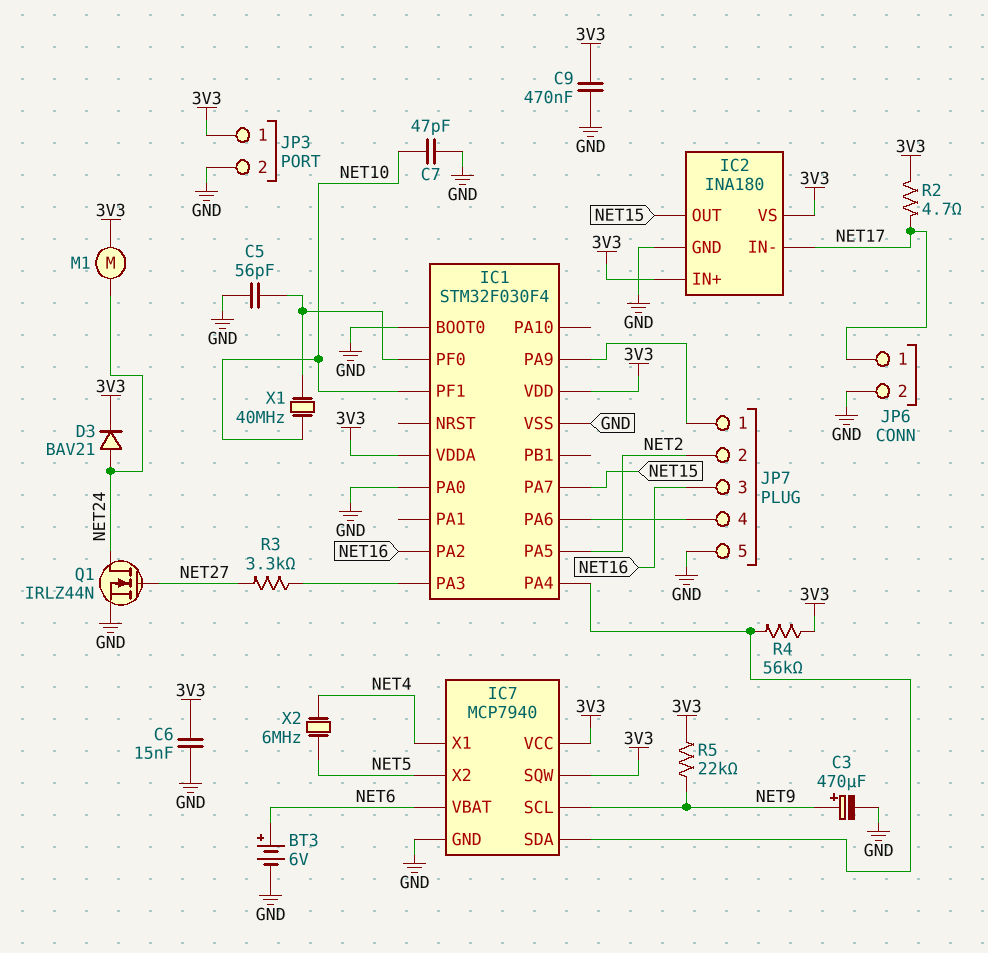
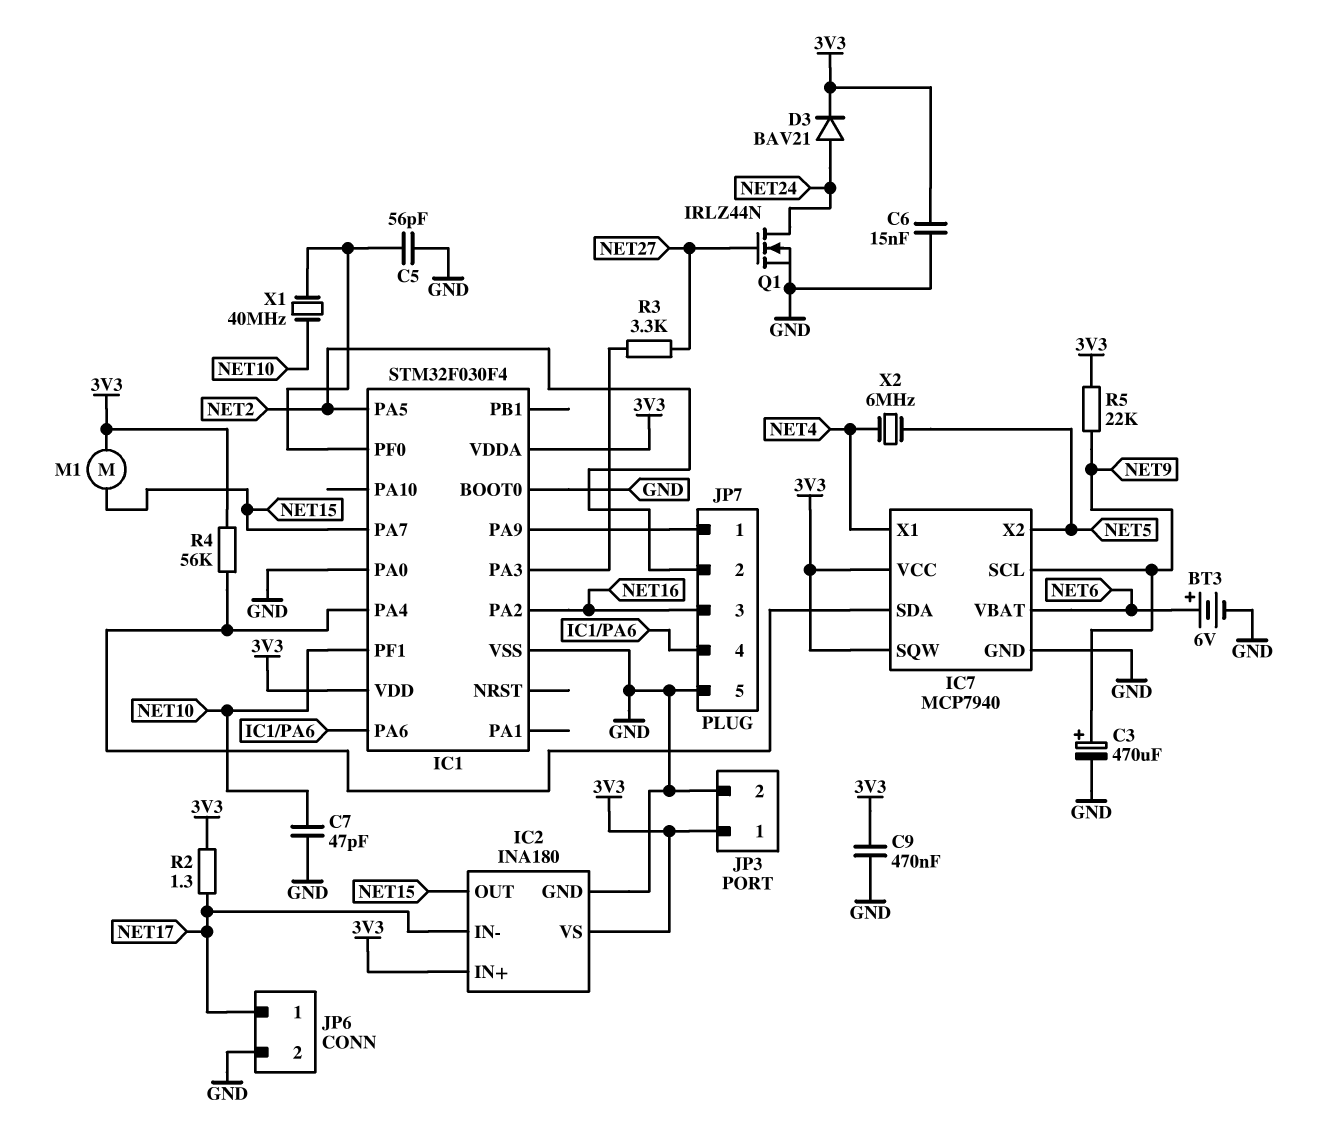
M1: motor (3V3, NET24) -> motor (3V3, NET15)
R2: 4.7 (3V3, NET17) -> 1.3 (3V3, NET17)

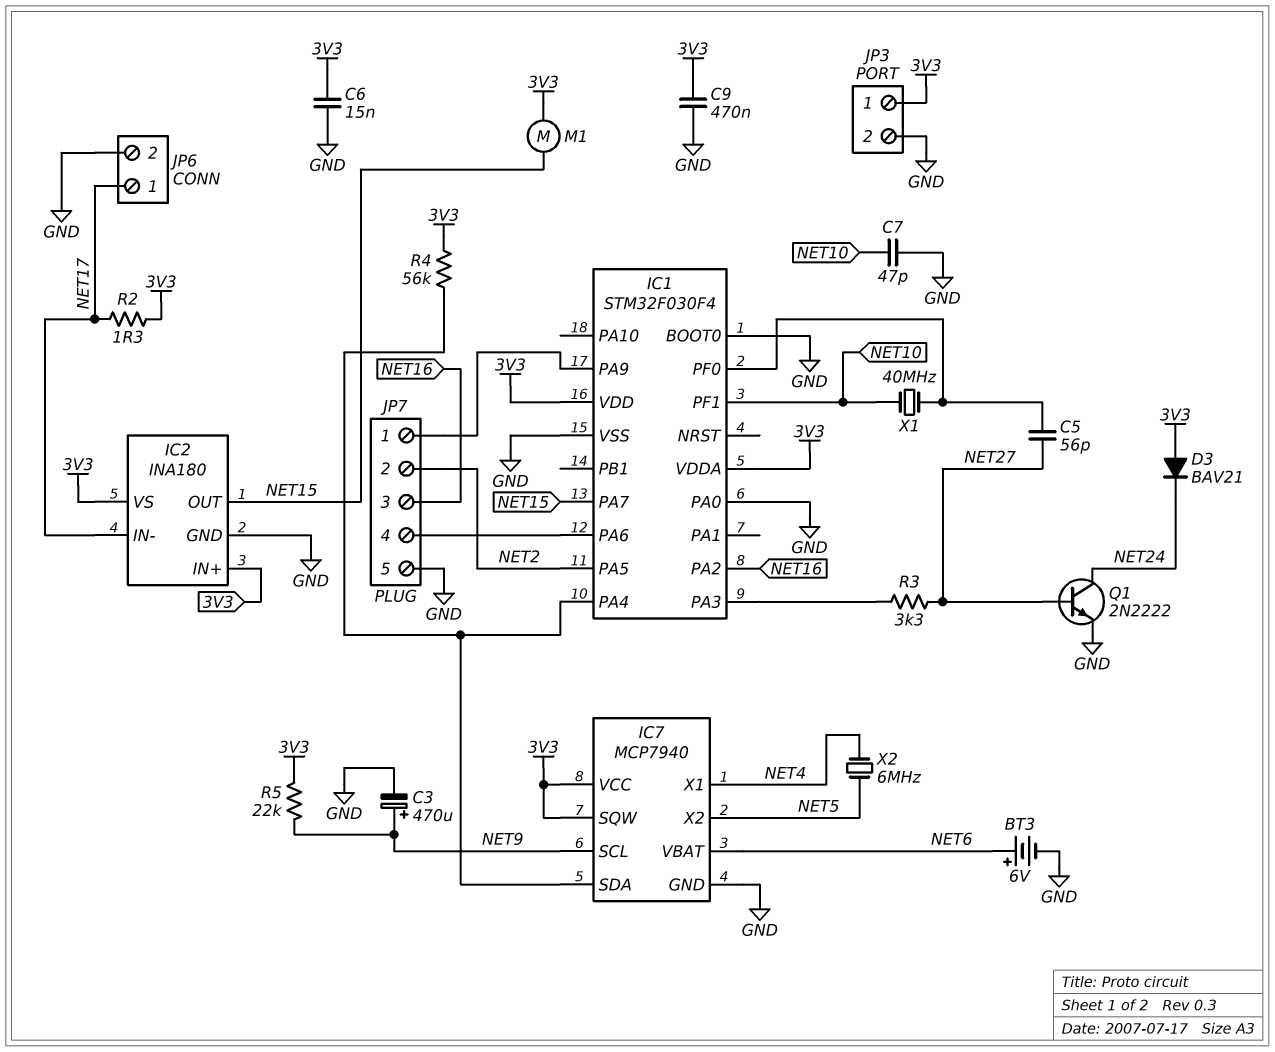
C5: 56pF (GND, IC1/PF0) -> 56pF (IC1/PF0, NET27)
D3: diode BAV21 (A NET24, K 3V3) -> diode BAV21 (A 3V3, K NET24)
Q1: NMOS IRLZ44N (G NET27, D NET24, S GND) -> NPN 2N2222 (B NET27, C NET24, E GND)

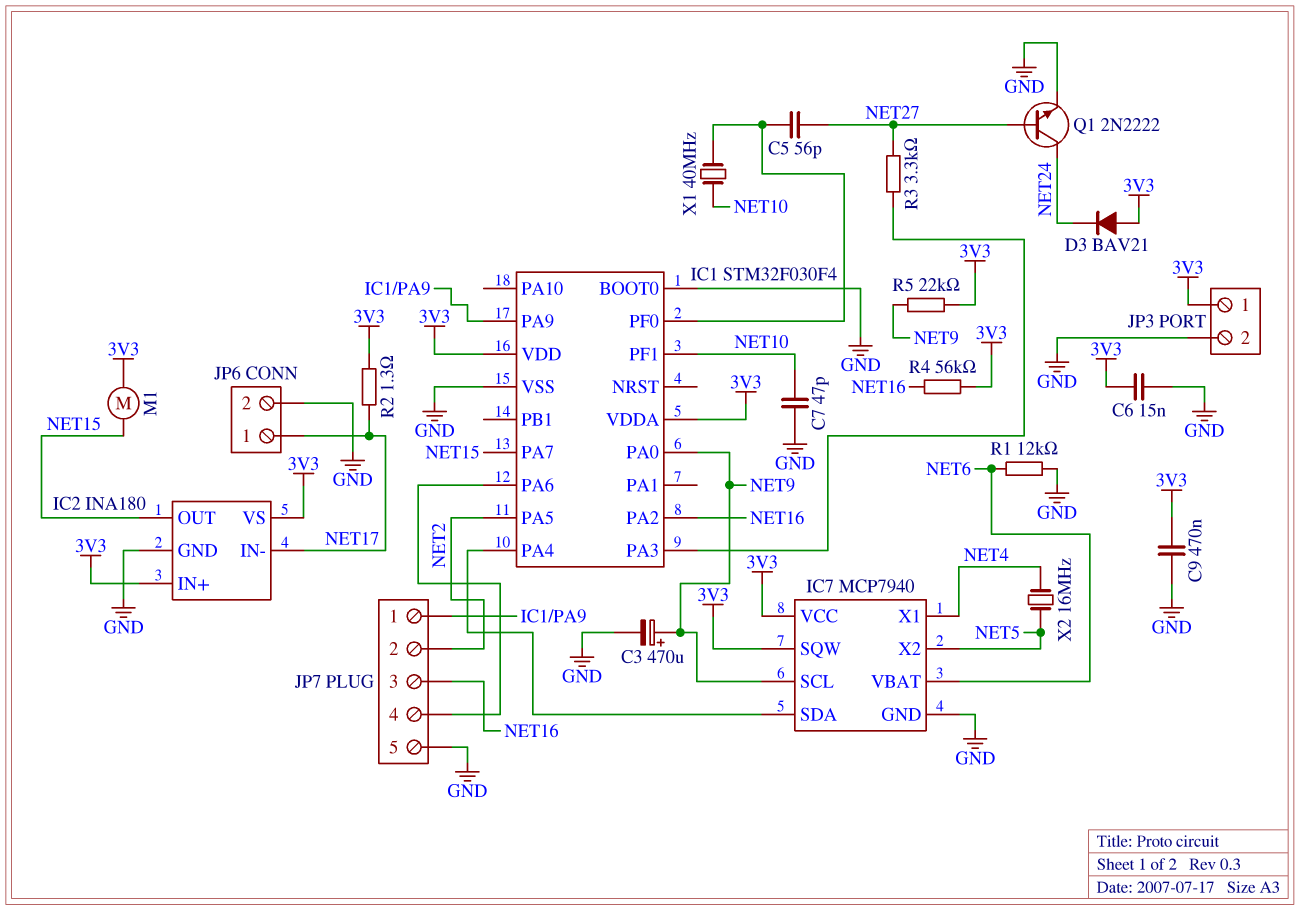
BT3: 6V (plus NET6, minus GND) -> none
IC1 pin PA0: GND -> NET9
R1: none -> 12k (GND, NET6)
R4: 56k (3V3, IC1/PA4) -> 56k (3V3, NET16)
X2: 6MHz (NET4, NET5) -> 16MHz (NET4, NET5)

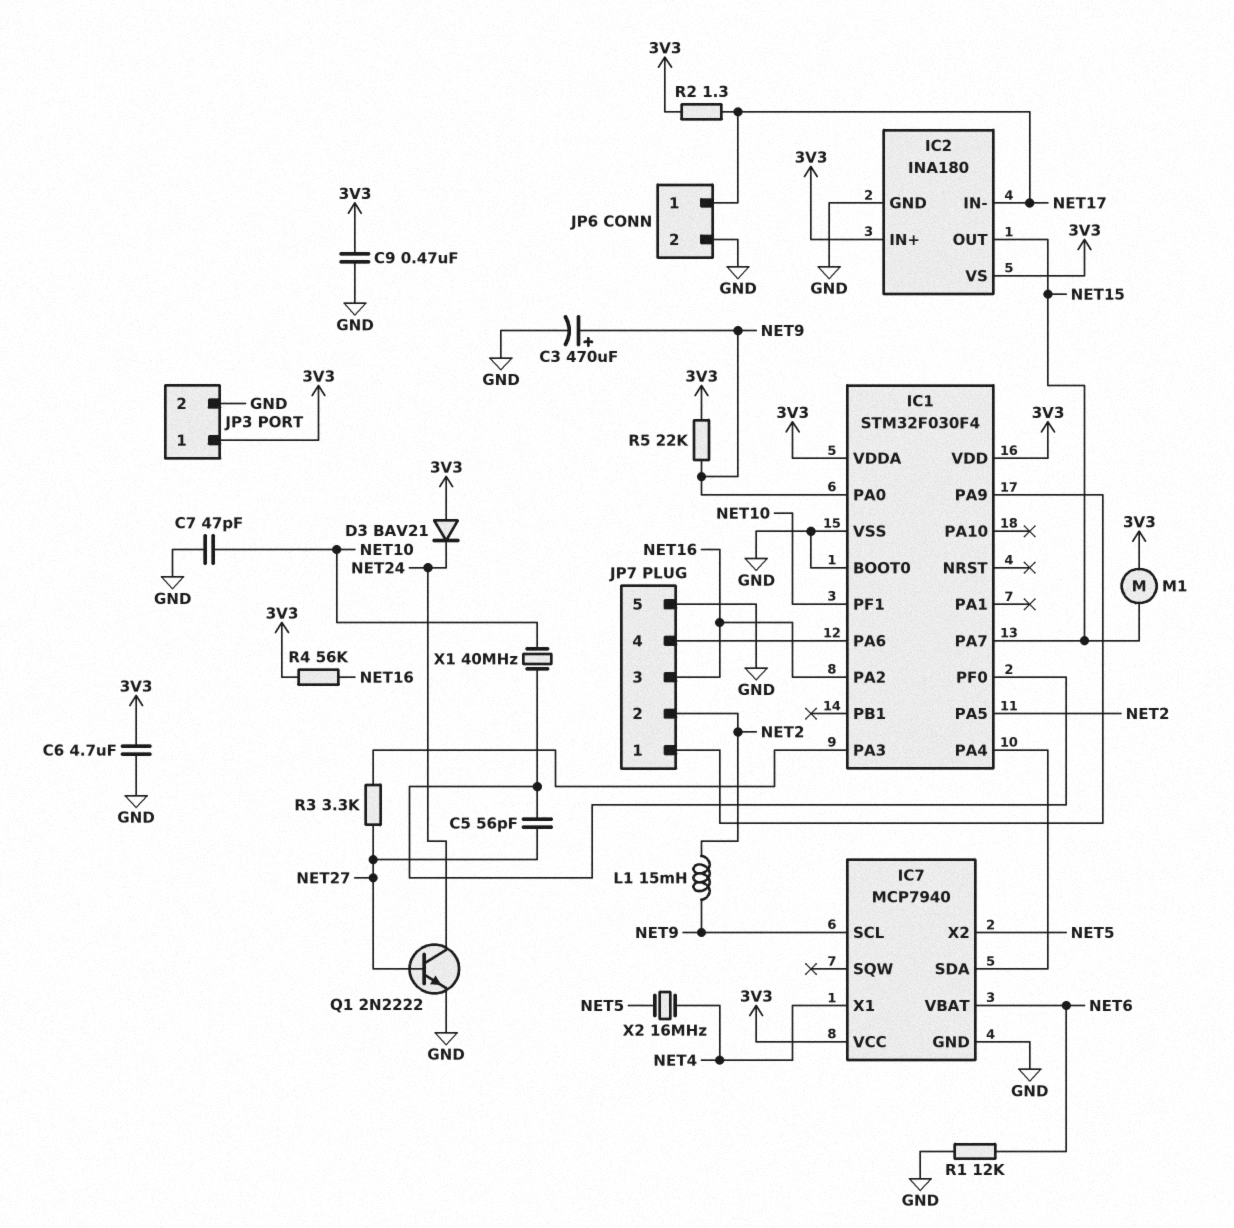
C6: 15nF (3V3, GND) -> 4.7uF (3V3, GND)
IC7 pin SQW: 3V3 -> none
L1: none -> 15mH (NET2, NET9)

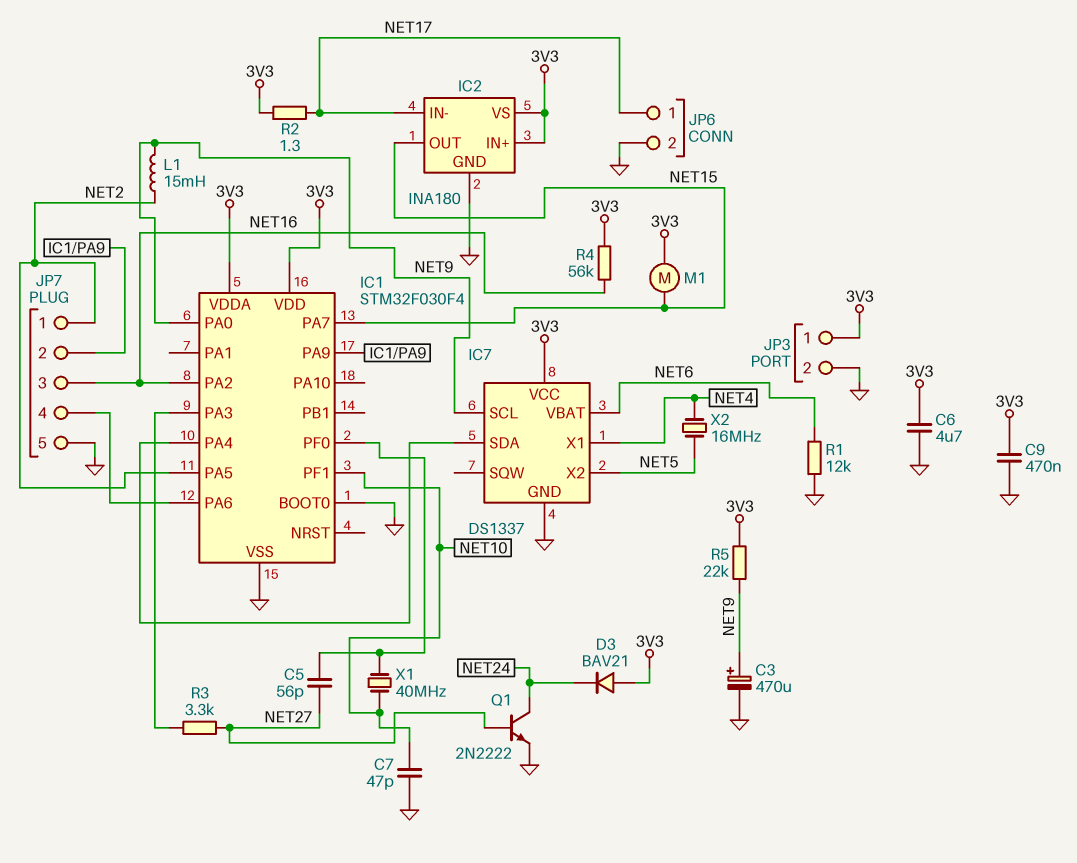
IC7: MCP7940 -> DS1337
JP7 pin 1: IC1/PA9 -> NET2
JP7 pin 2: NET2 -> IC1/PA9

